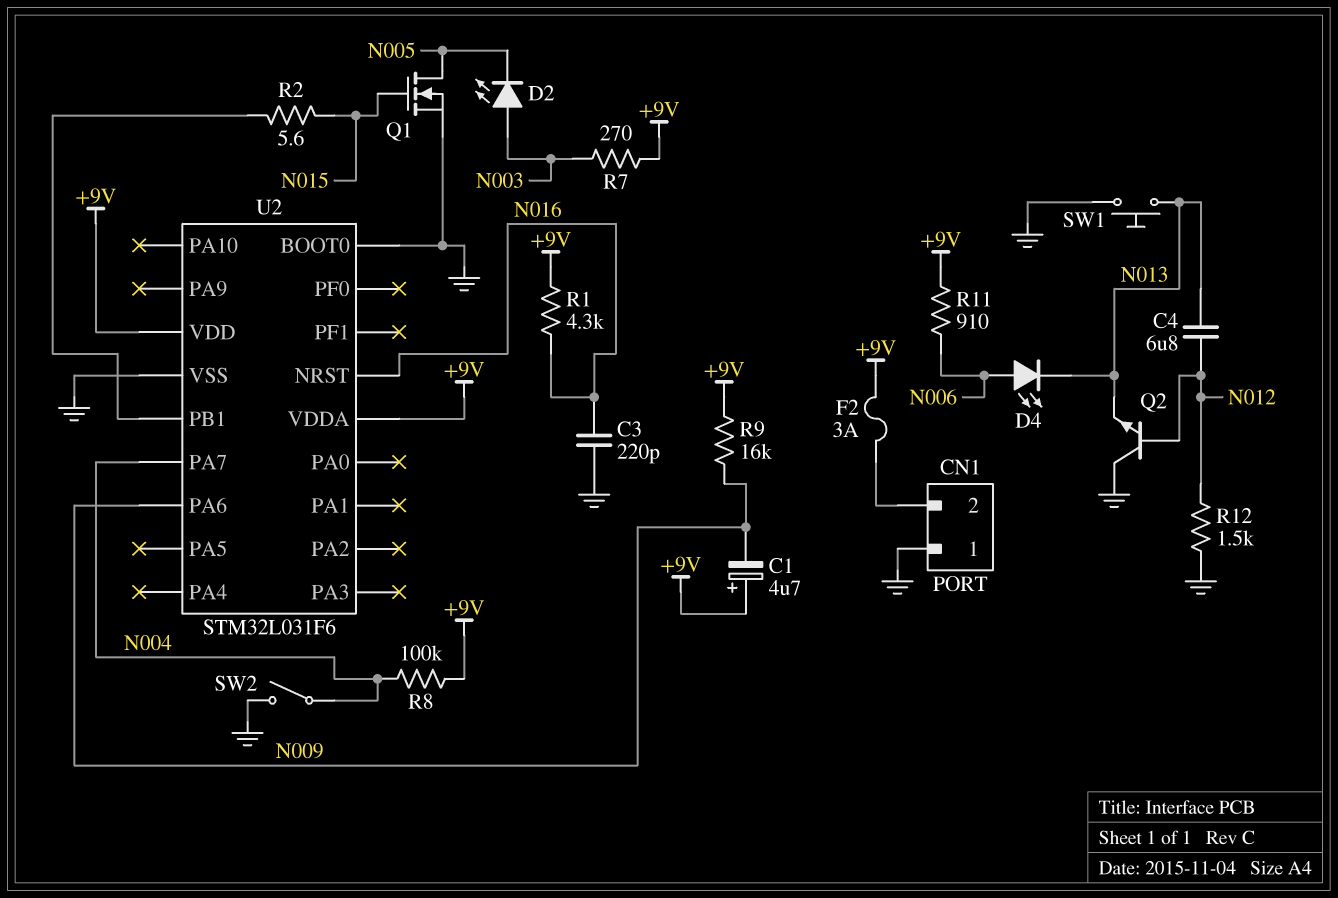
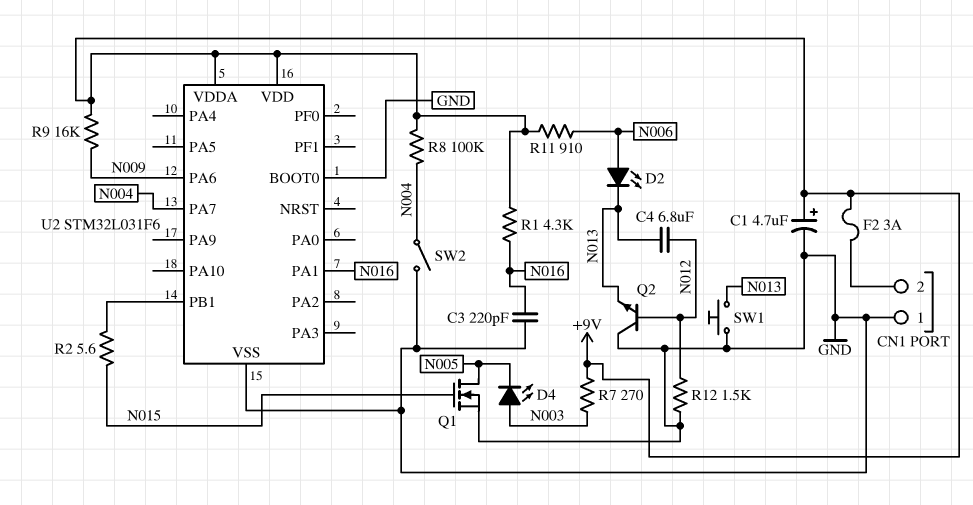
C1: 4.7uF (plus +9V, minus N009) -> 4.7uF (plus +9V, minus GND)
D2: LED (A N003, K N005) -> LED (A N006, K N013)
D4: LED (A N006, K N013) -> LED (A N003, K N005)
U2 pin NRST: N016 -> none
U2 pin PA1: none -> N016

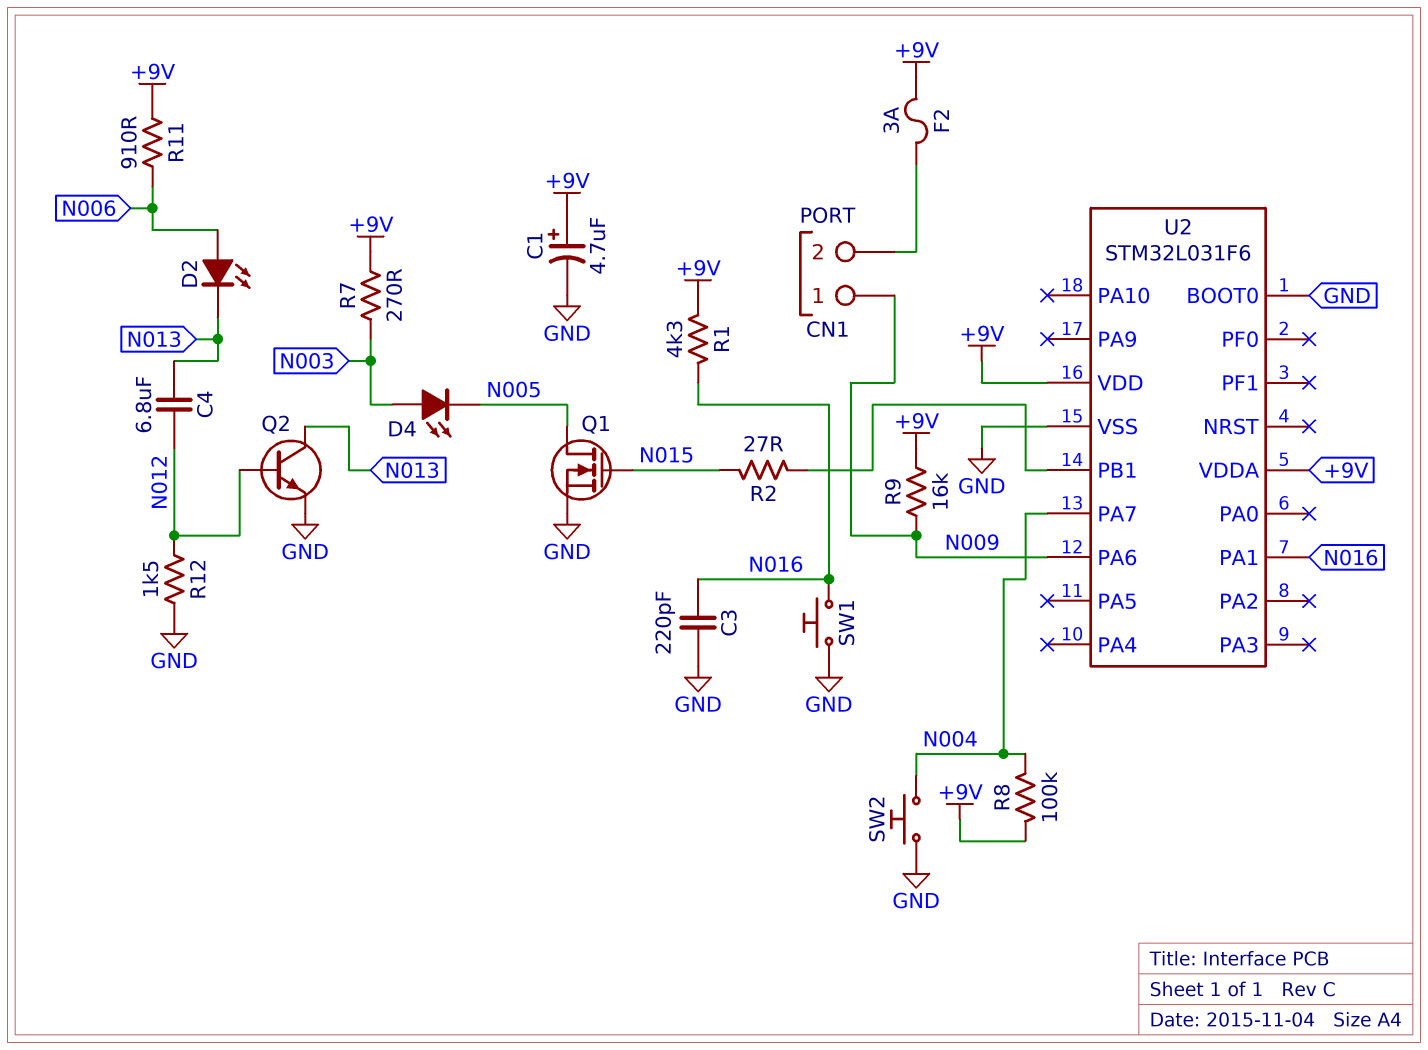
CN1 pin 1: GND -> N009
Q2: NPN (B N012, C GND, E N013) -> NPN (B N012, C N013, E GND)
R2: 5.6 (N015, U2/PB1) -> 27 (N015, U2/PB1)
SW1: button (GND, N013) -> button (GND, N016)
SW2: switch (GND, N004) -> button (GND, N004)

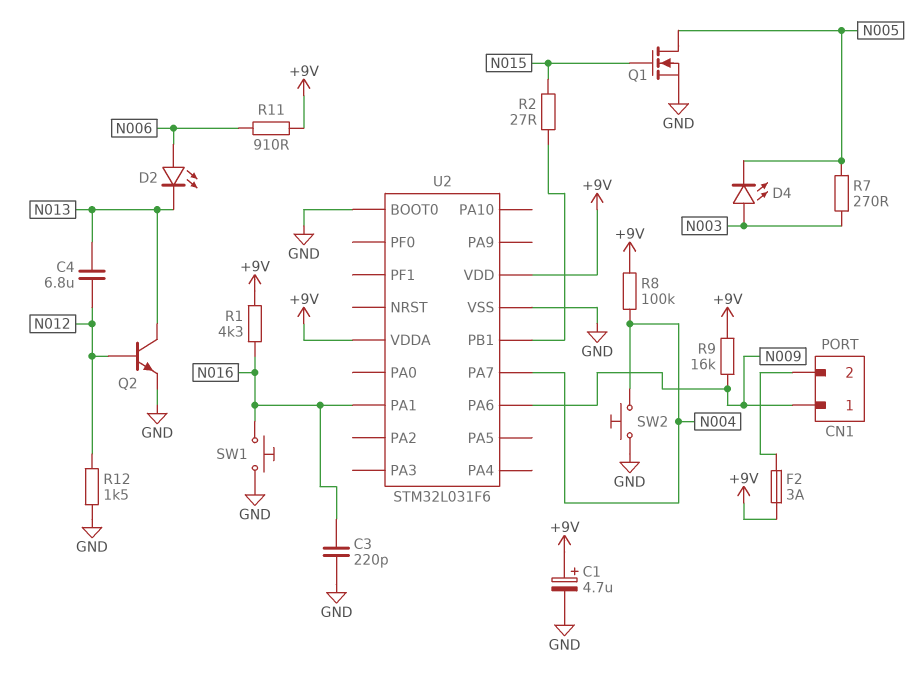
R7: 270 (+9V, N003) -> 270 (N003, N005)

